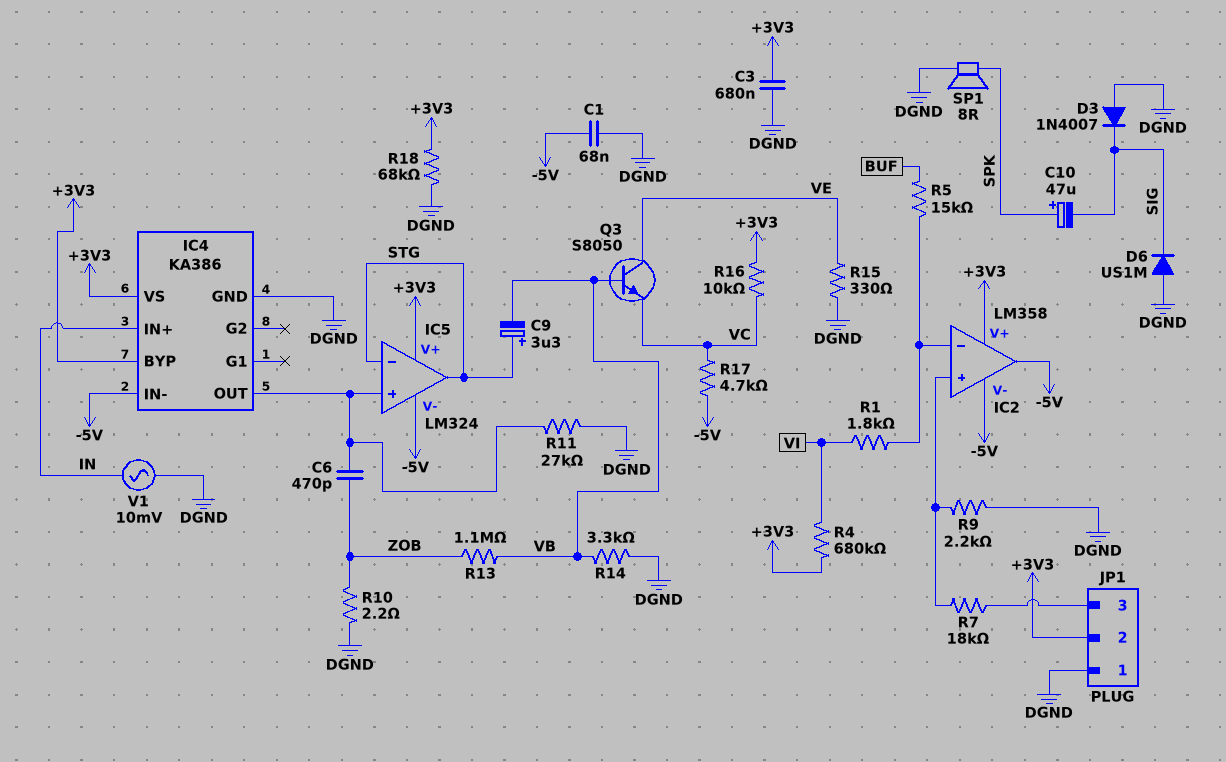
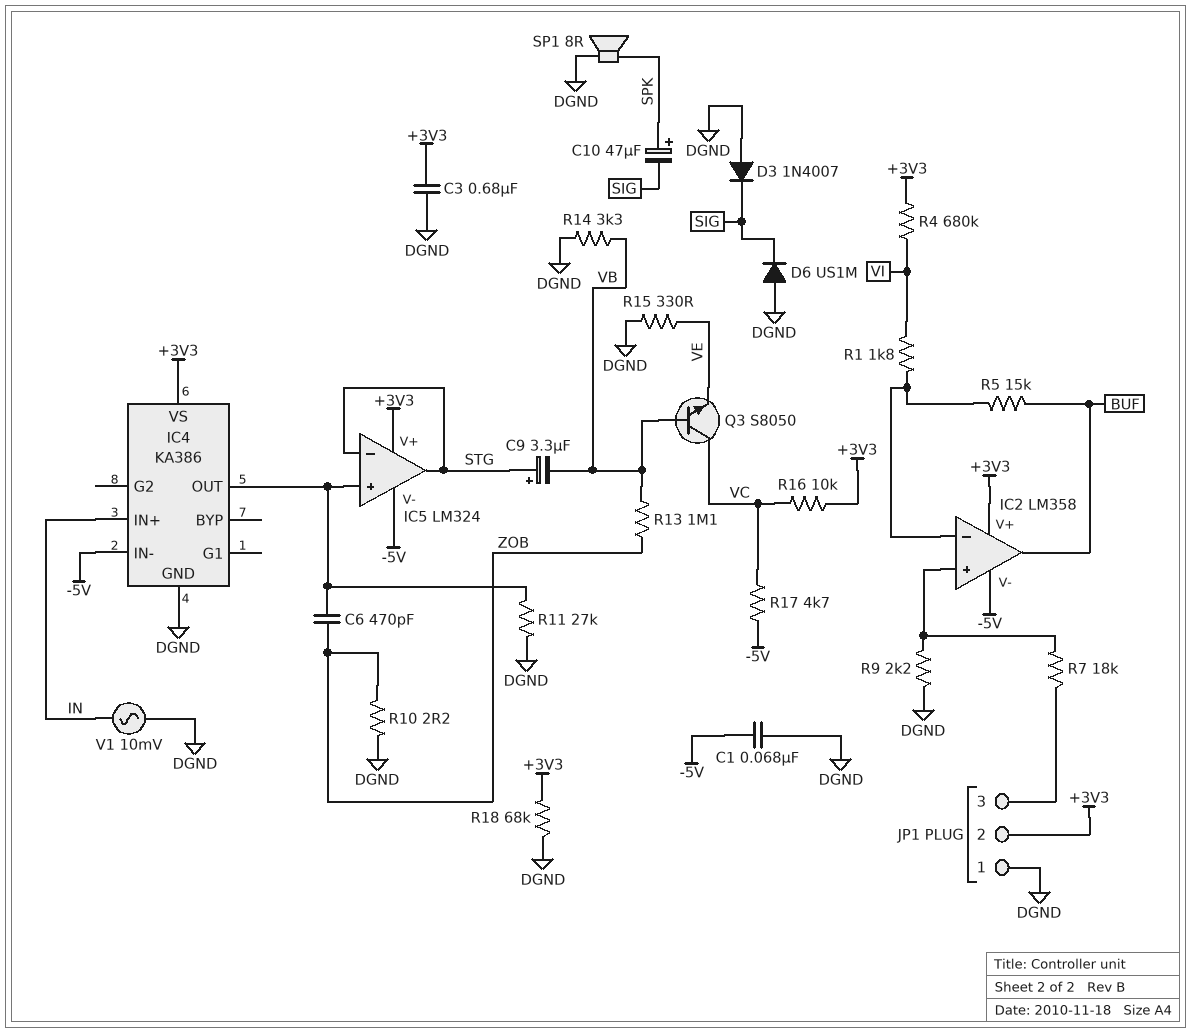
IC2 pin out: -5V -> BUF
IC4 pin BYP: +3V3 -> none
Q3: NPN S8050 (B VB, C VE, E VC) -> NPN S8050 (B VB, C VC, E VE)

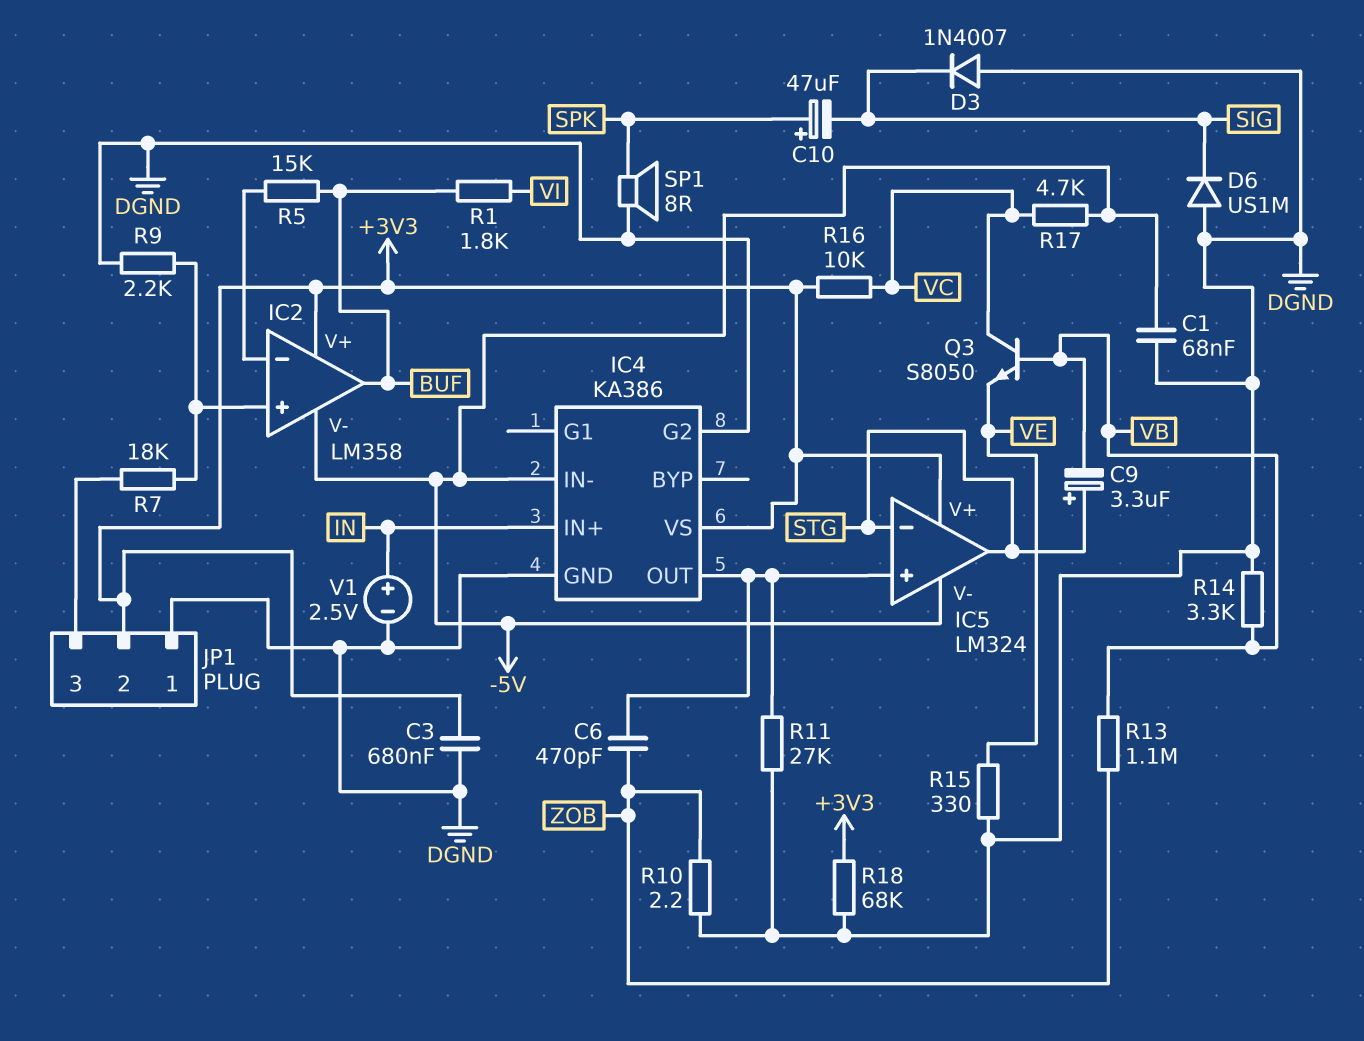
IC4 pin G2: none -> DGND
R1: 1.8k (IC2/in-, VI) -> 1.8k (BUF, VI)
R4: 680k (+3V3, VI) -> none
V1: AC 10mV (DGND, IN) -> 2.5V (plus IN, minus DGND)

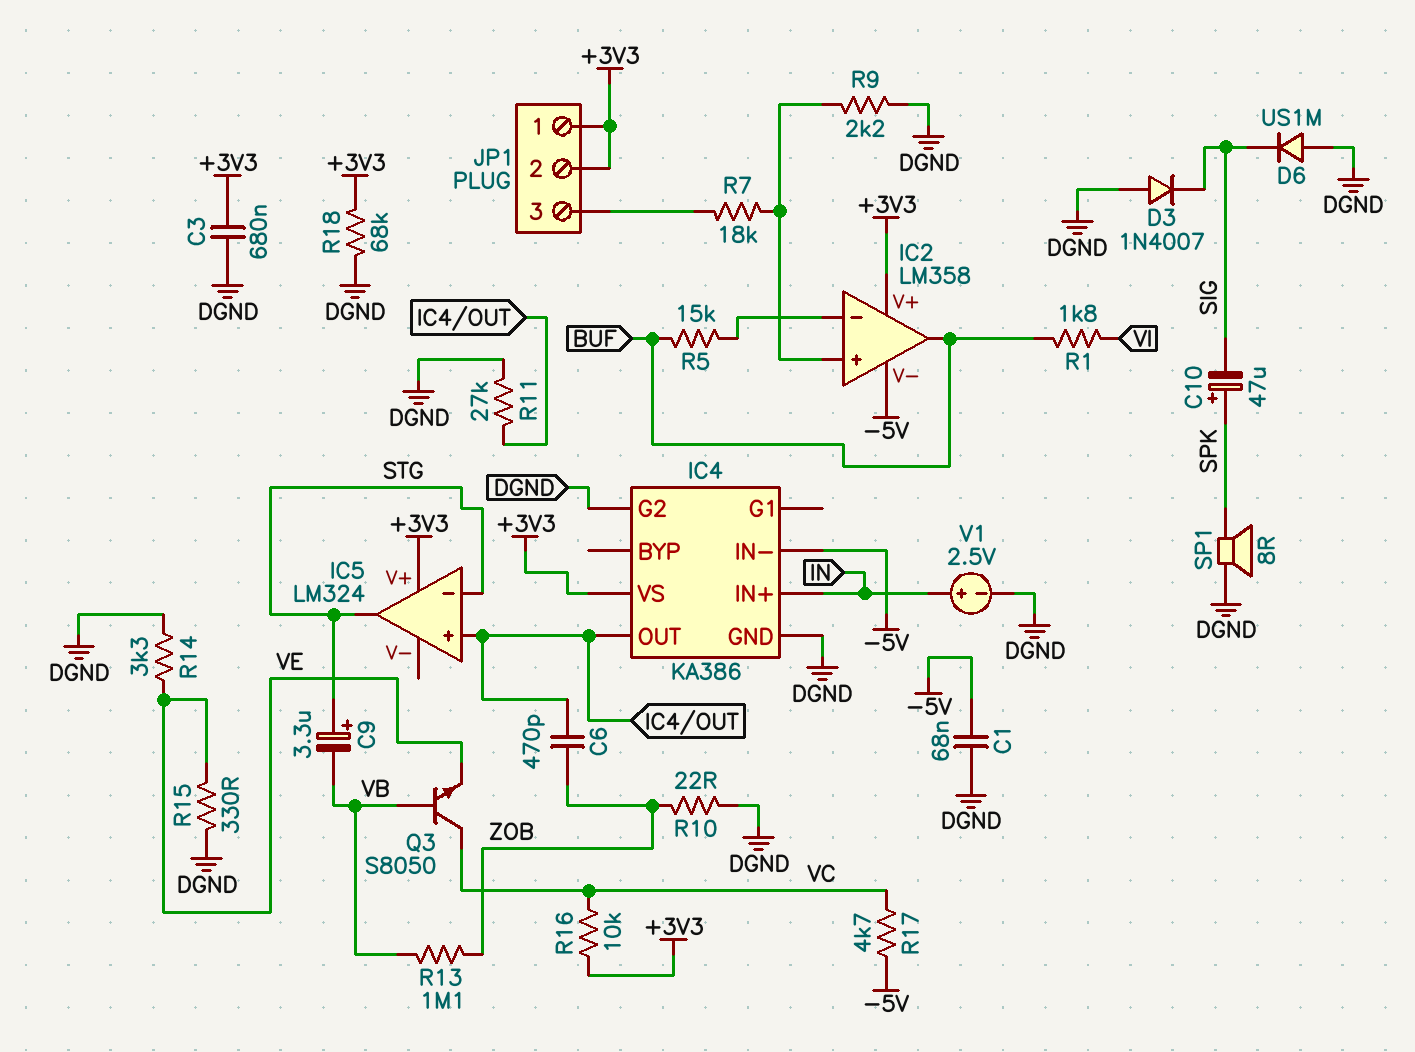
IC5 pin V-: -5V -> none
JP1 pin 1: DGND -> +3V3
R10: 2.2 (DGND, ZOB) -> 22 (DGND, ZOB)
R14: 3.3k (DGND, VB) -> 3.3k (DGND, VE)

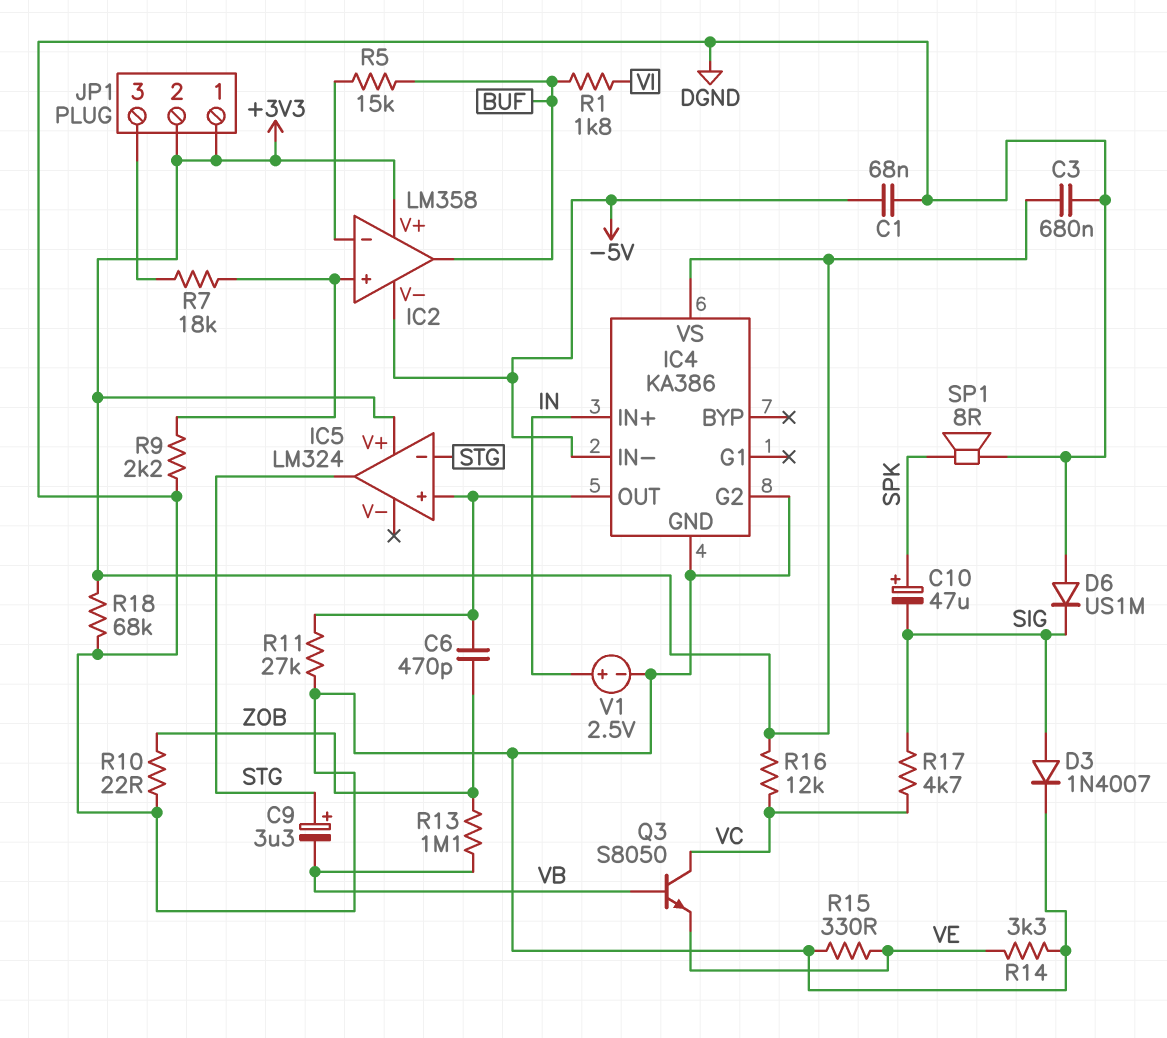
D3: diode 1N4007 (A DGND, K SIG) -> diode 1N4007 (A SIG, K DGND)
R16: 10k (+3V3, VC) -> 12k (+3V3, VC)
R17: 4.7k (-5V, VC) -> 4.7k (SIG, VC)

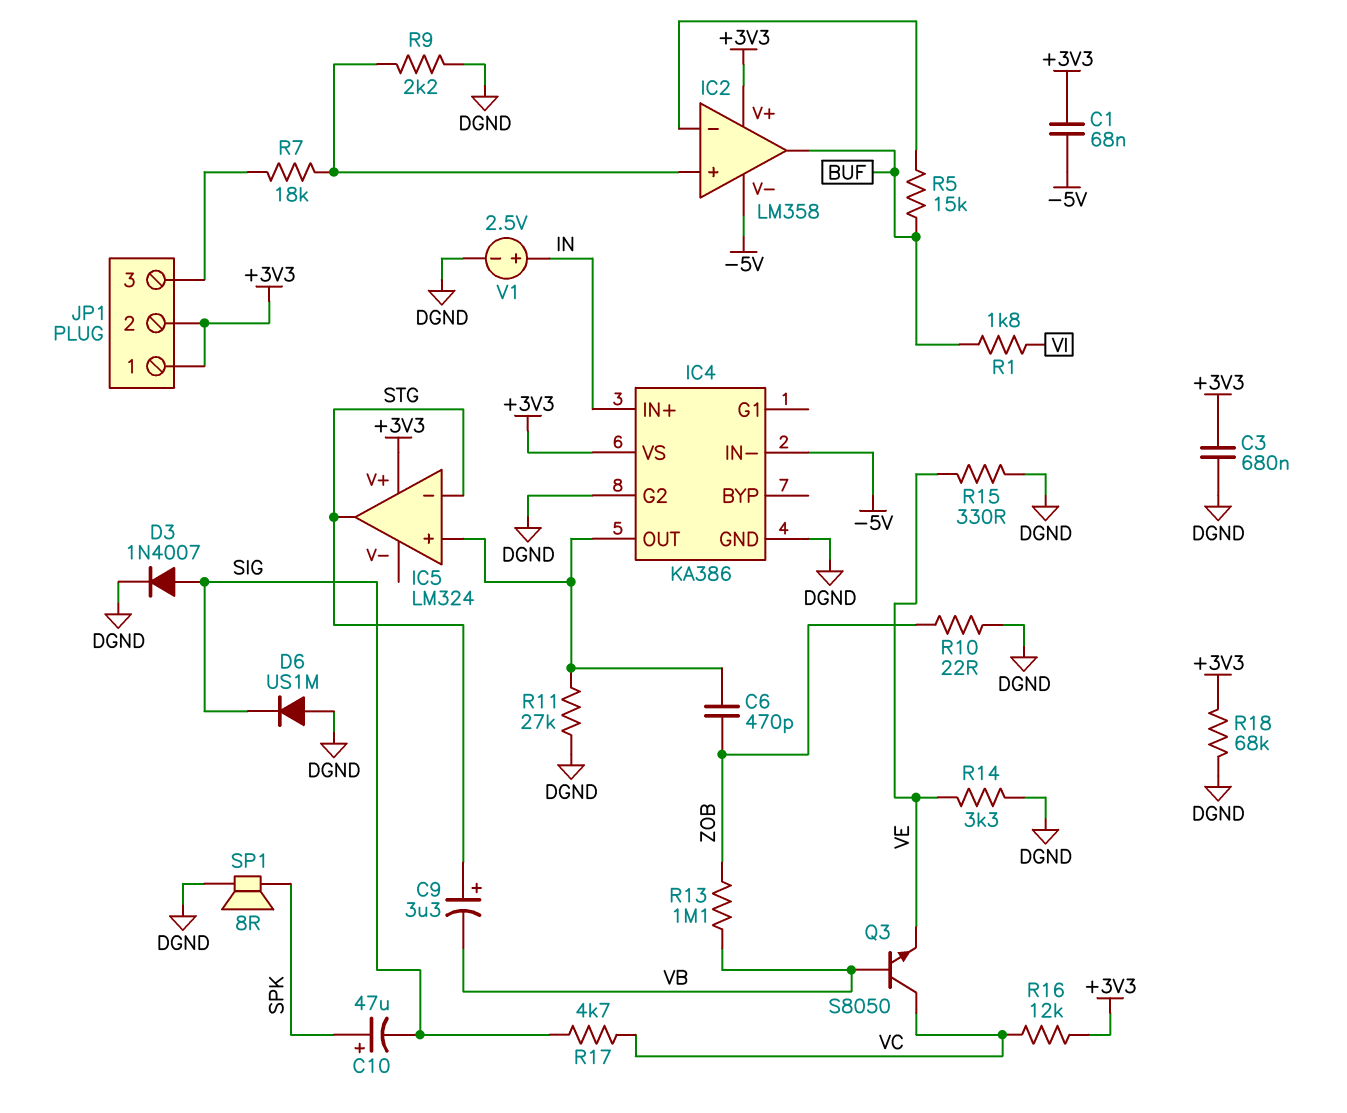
C1: 68nF (-5V, DGND) -> 68nF (+3V3, -5V)

